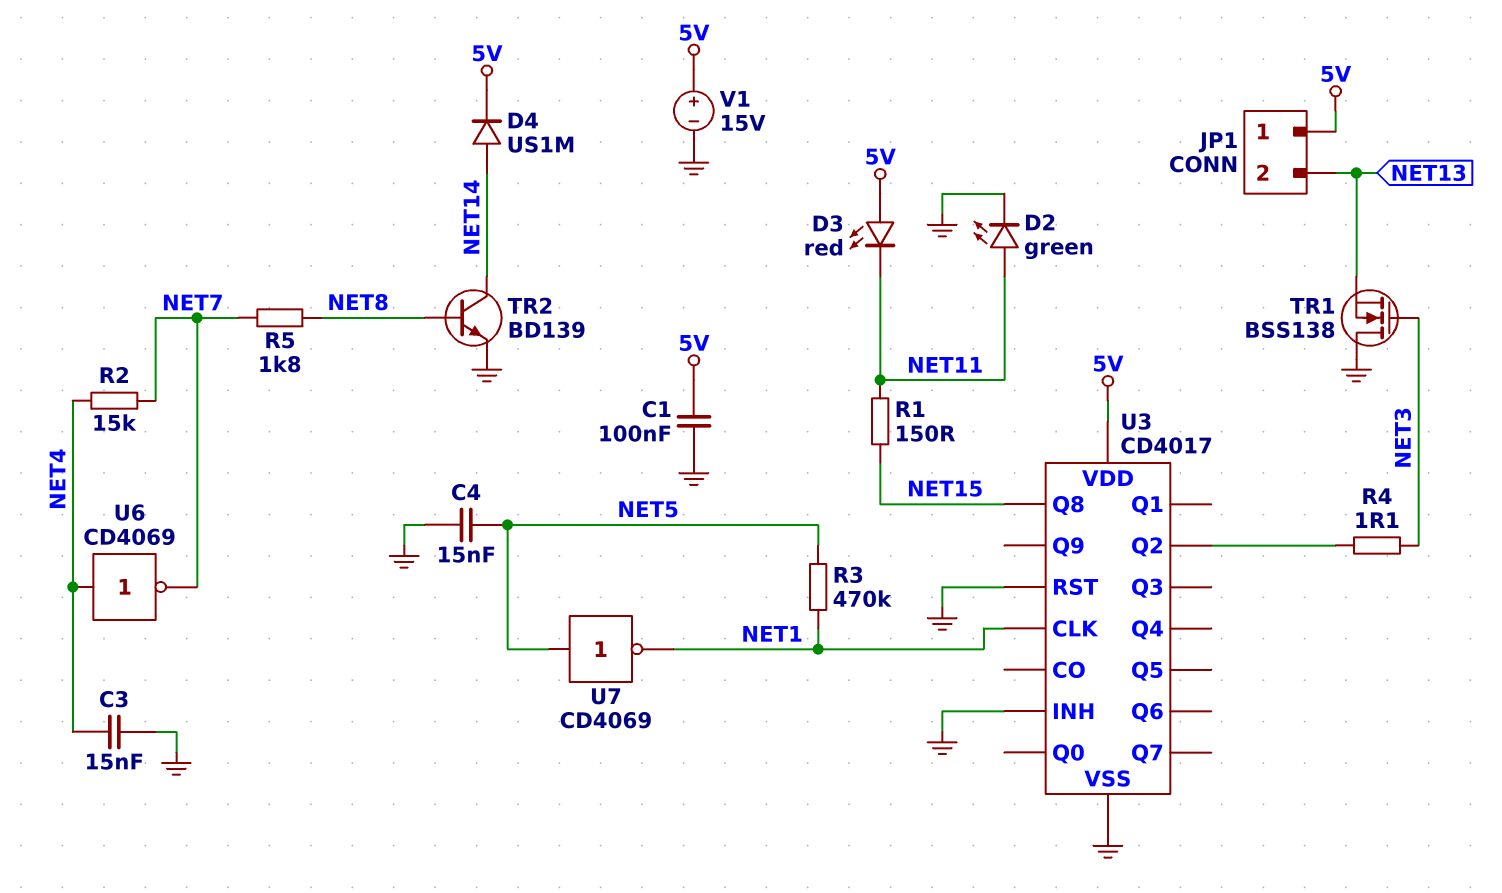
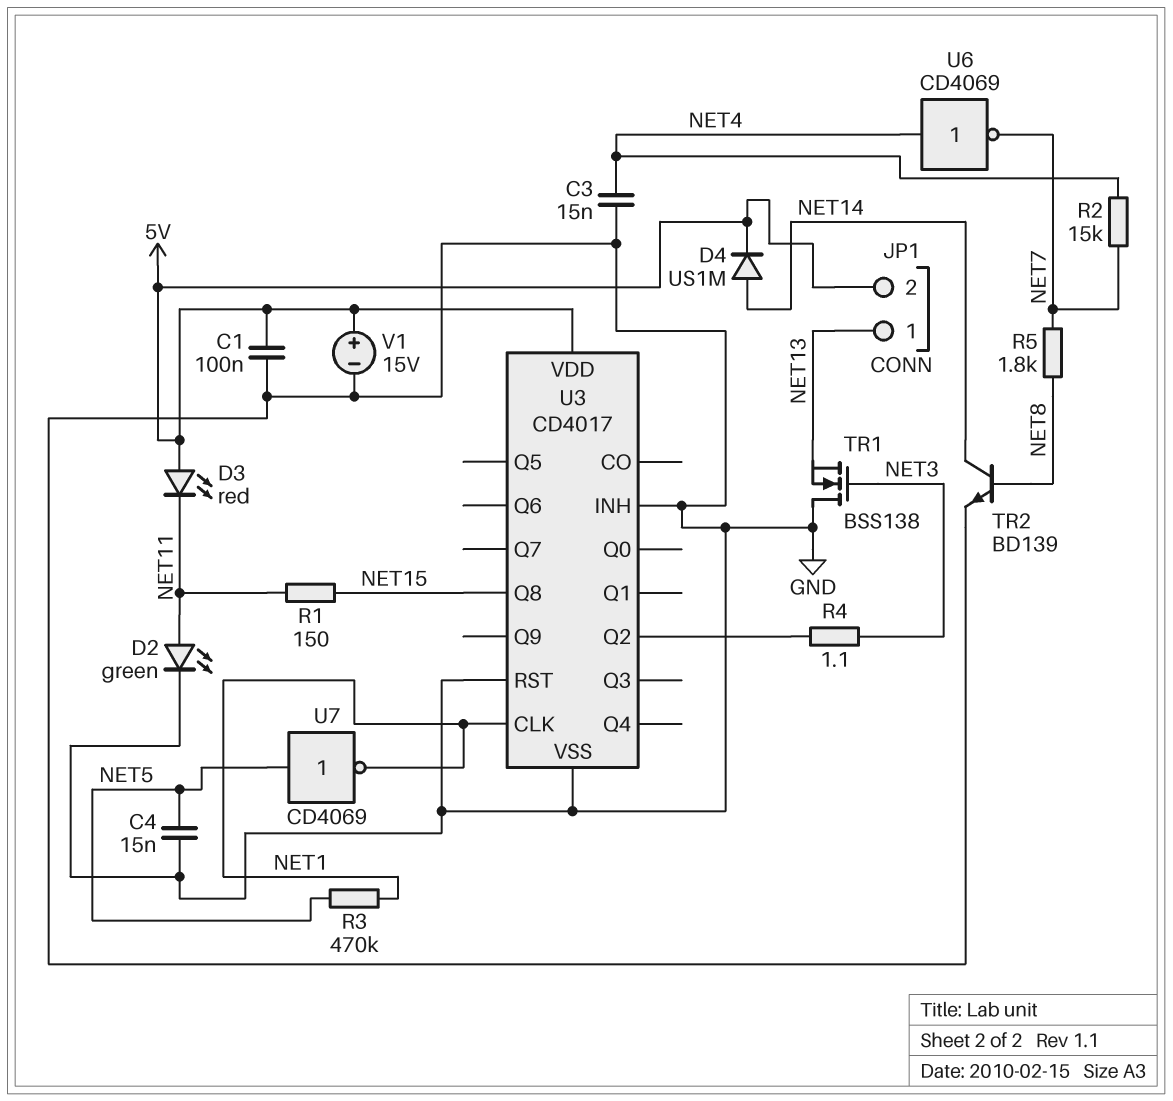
JP1 pin 1: 5V -> NET13
JP1 pin 2: NET13 -> 5V

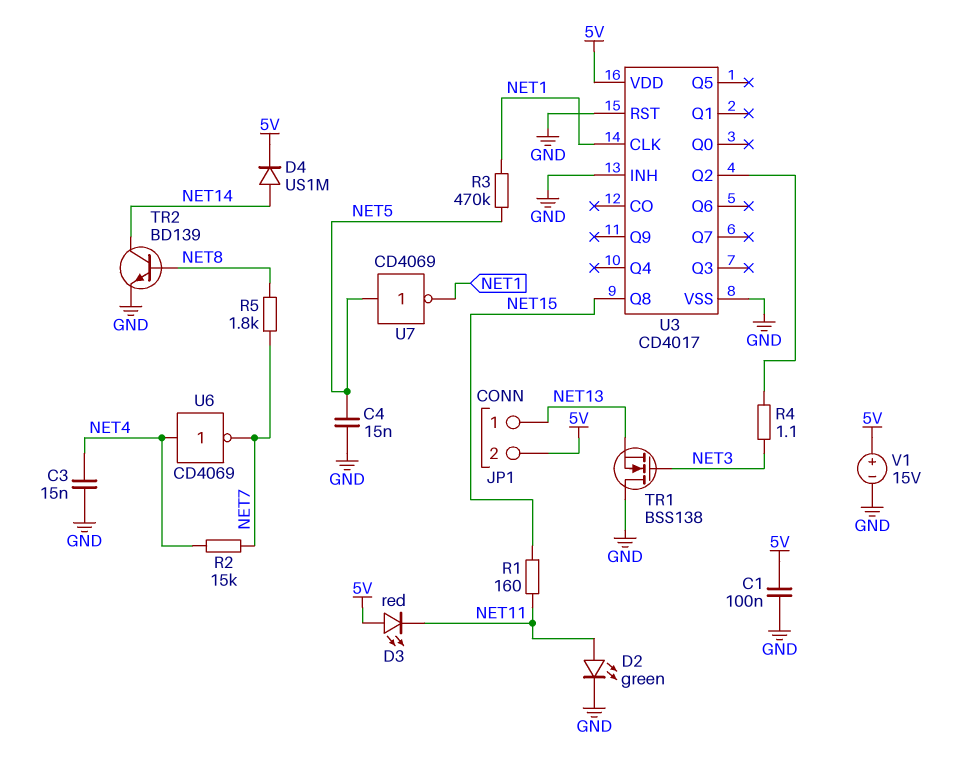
R1: 150 (NET11, NET15) -> 160 (NET11, NET15)

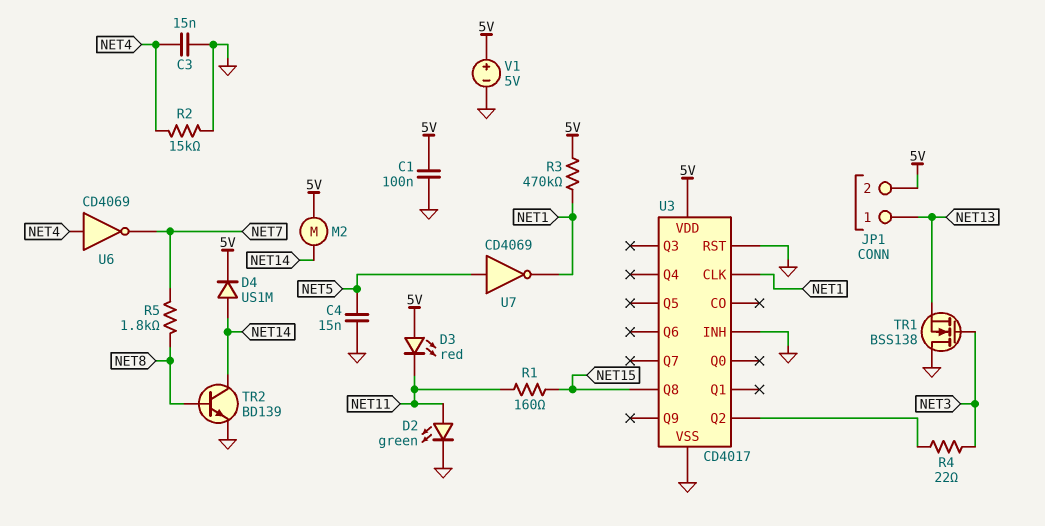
M2: none -> motor (5V, NET14)
R2: 15k (NET4, NET7) -> 15k (GND, NET4)
R3: 470k (NET1, NET5) -> 470k (5V, NET1)
R4: 1.1 (NET3, U3/Q2) -> 22 (NET3, U3/Q2)
V1: 15V (plus 5V, minus GND) -> 5V (plus 5V, minus GND)

